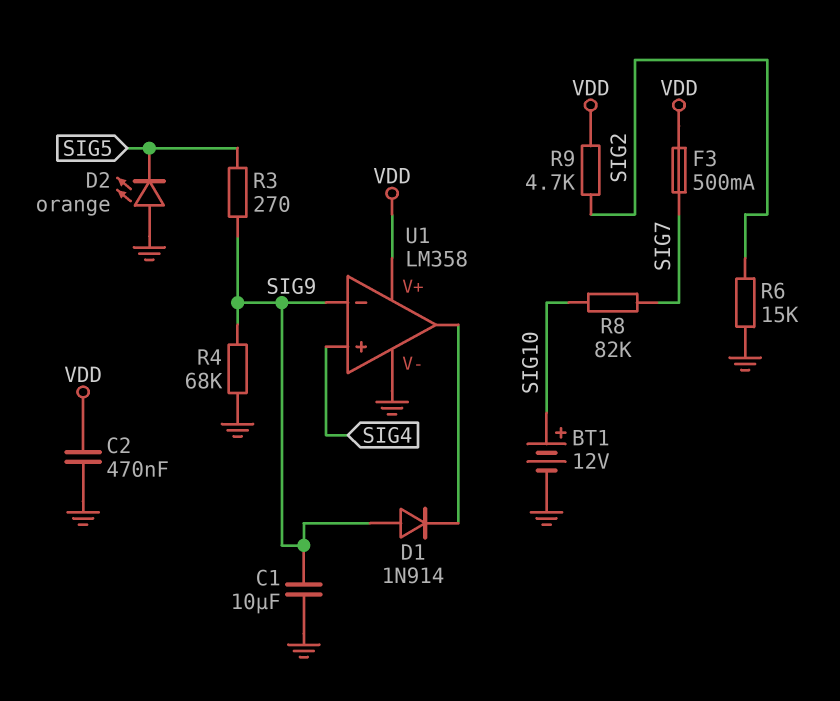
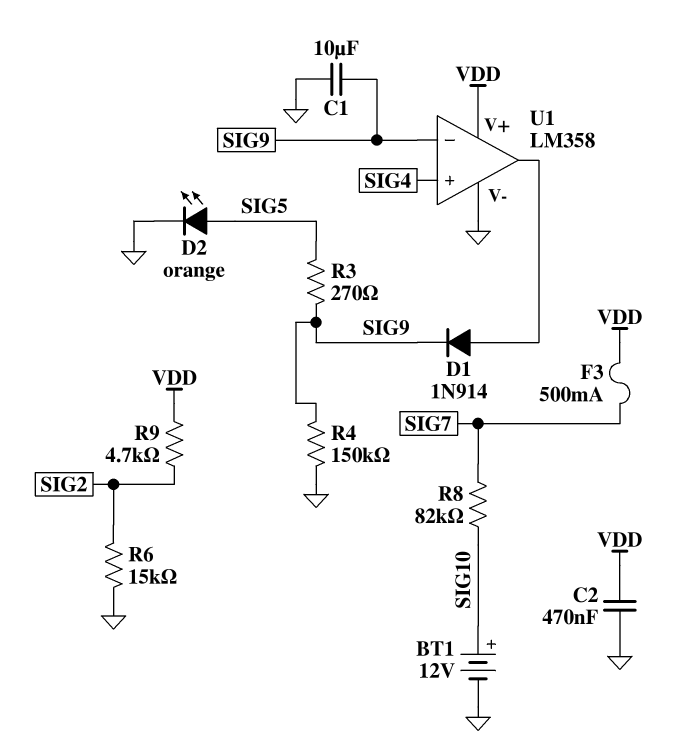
D1: diode 1N914 (A SIG9, K U1/out) -> diode 1N914 (A U1/out, K SIG9)
D2: LED orange (A GND, K SIG5) -> LED orange (A SIG5, K GND)
R4: 68k (GND, SIG9) -> 150k (GND, SIG9)

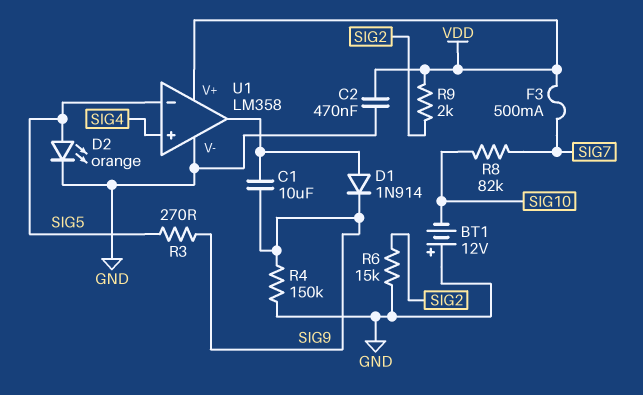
BT1: 12V (plus SIG10, minus GND) -> 12V (plus GND, minus SIG10)
C1: 10uF (GND, SIG9) -> 10uF (SIG9, U1/out)
R9: 4.7k (SIG2, VDD) -> 2k (SIG2, VDD)
U1 pin in-: SIG9 -> SIG5

